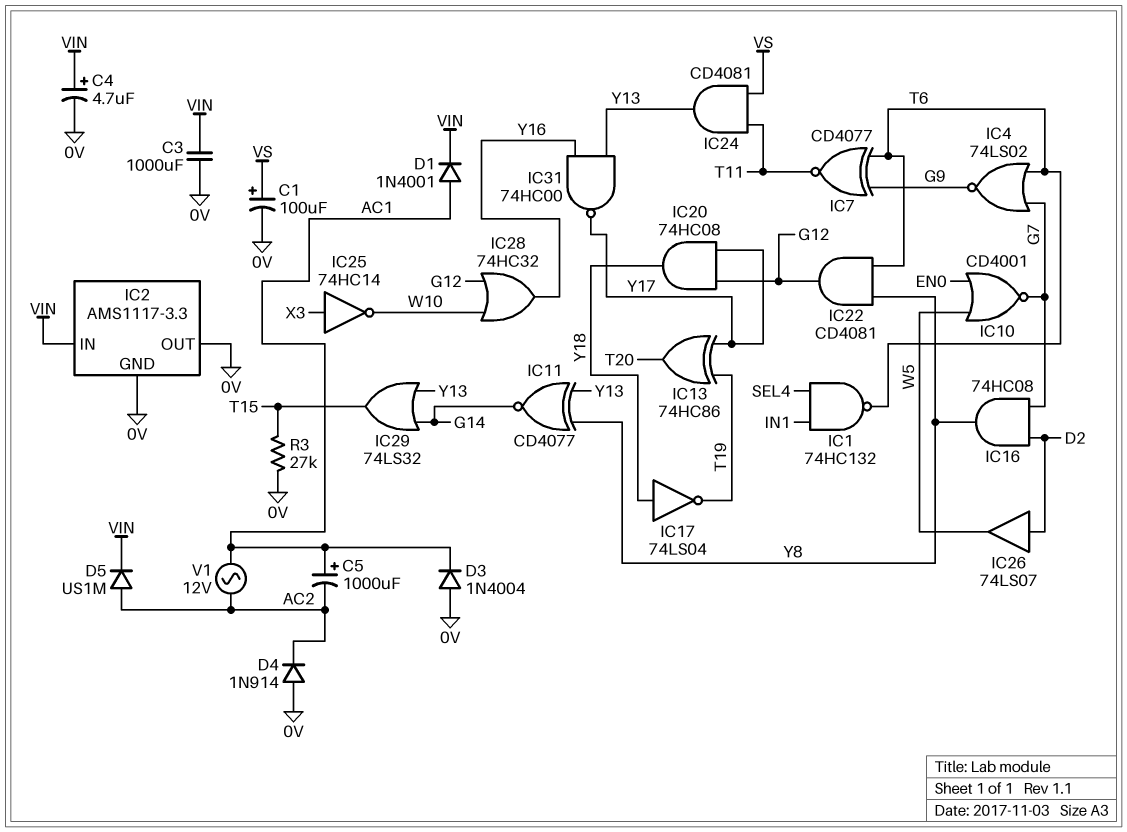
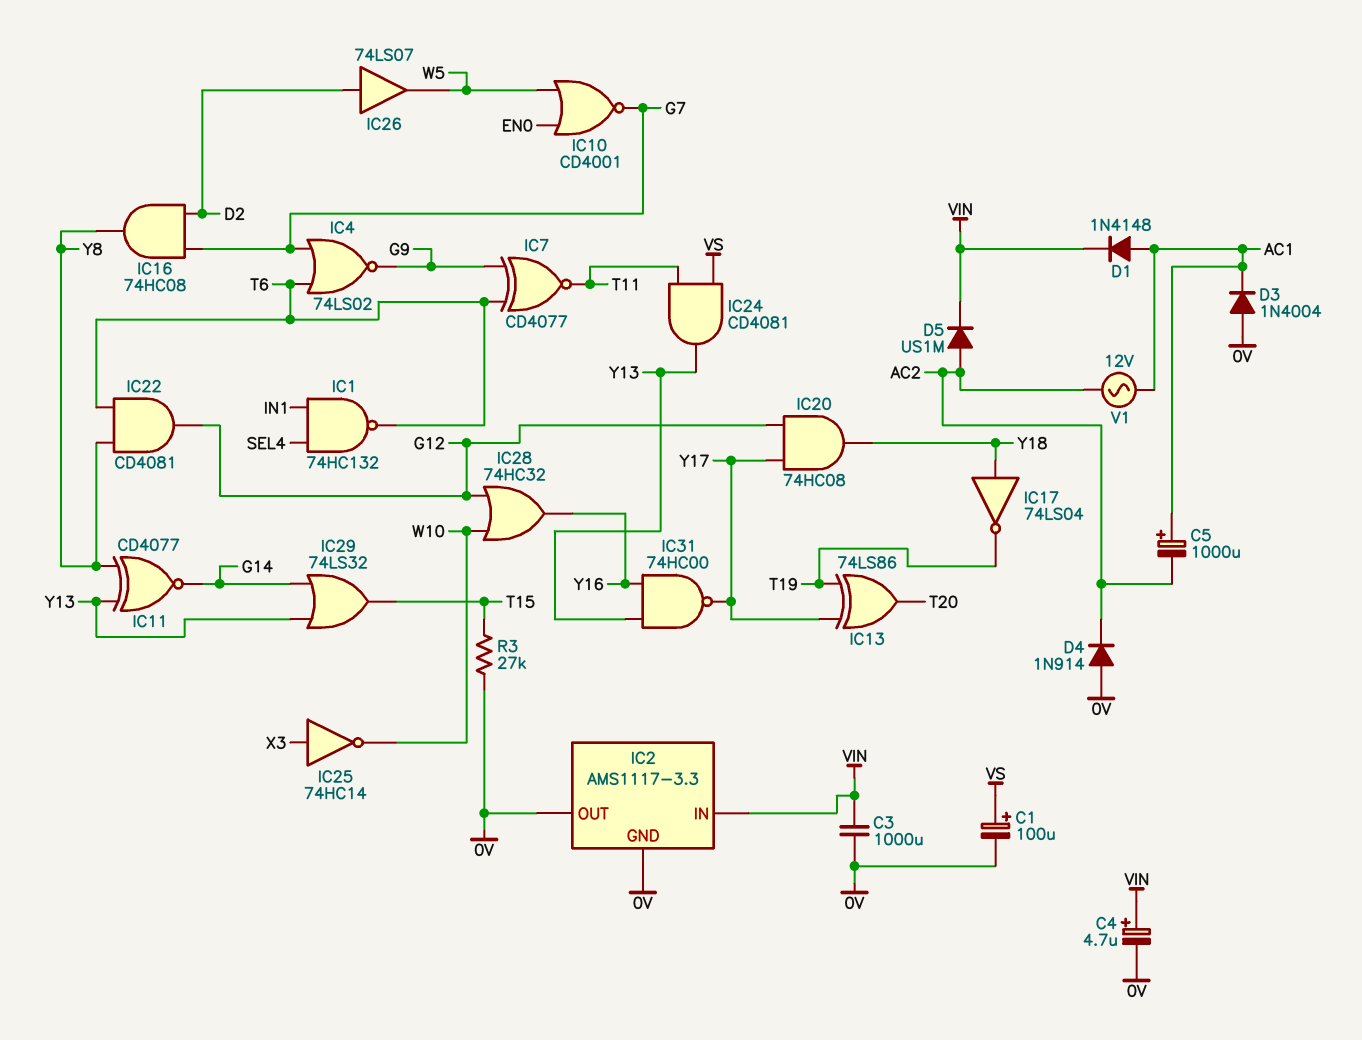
D1: diode 1N4001 (A AC1, K VIN) -> diode 1N4148 (A AC1, K VIN)
IC13: XOR 74HC86 (in T19, in Y17, out T20) -> XOR 74LS86 (in T19, in Y17, out T20)

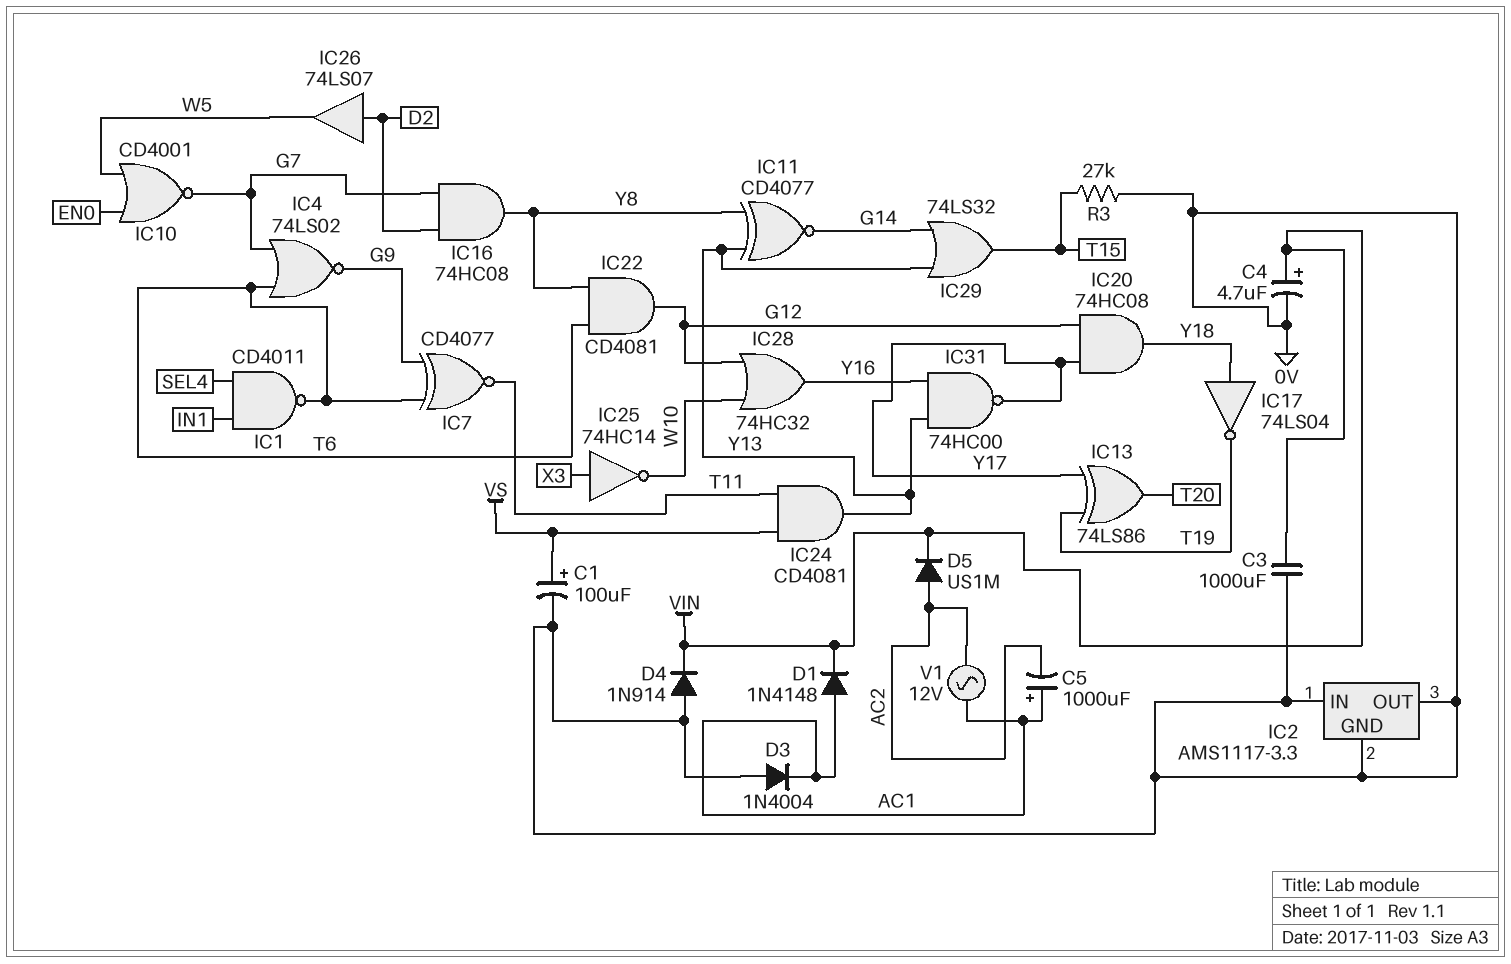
D4: diode 1N914 (A 0V, K AC2) -> diode 1N914 (A 0V, K VIN)
IC1: NAND 74HC132 (in IN1, in SEL4, out T6) -> NAND CD4011 (in IN1, in SEL4, out T6)
IC2 pin IN: VIN -> 0V

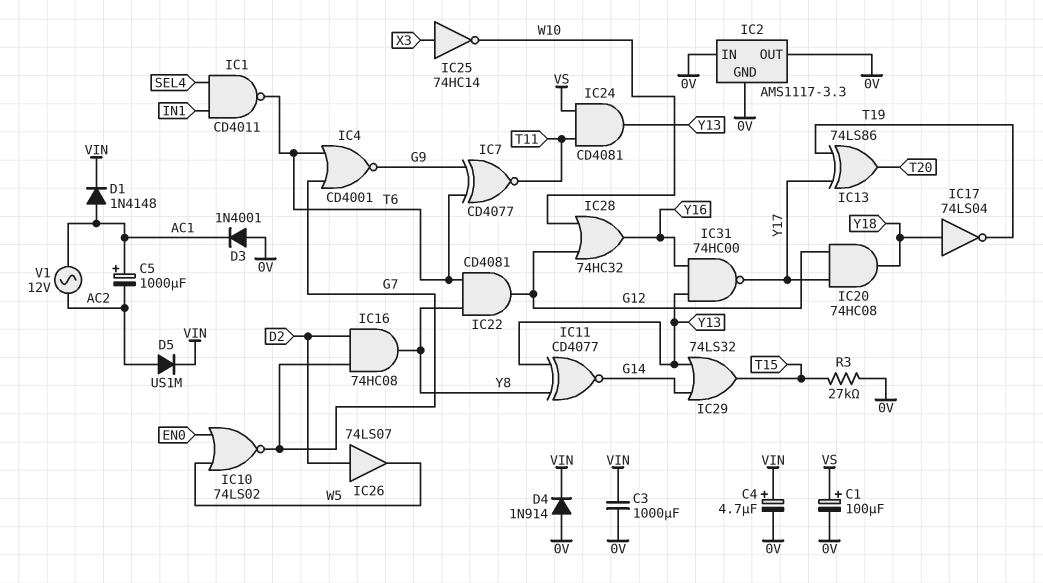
D3: diode 1N4004 (A 0V, K AC1) -> diode 1N4001 (A 0V, K AC1)
IC4: NOR 74LS02 (in G7, in T6, out G9) -> NOR CD4001 (in G7, in T6, out G9)
IC10: NOR CD4001 (in EN0, in W5, out G7) -> NOR 74LS02 (in EN0, in W5, out G7)

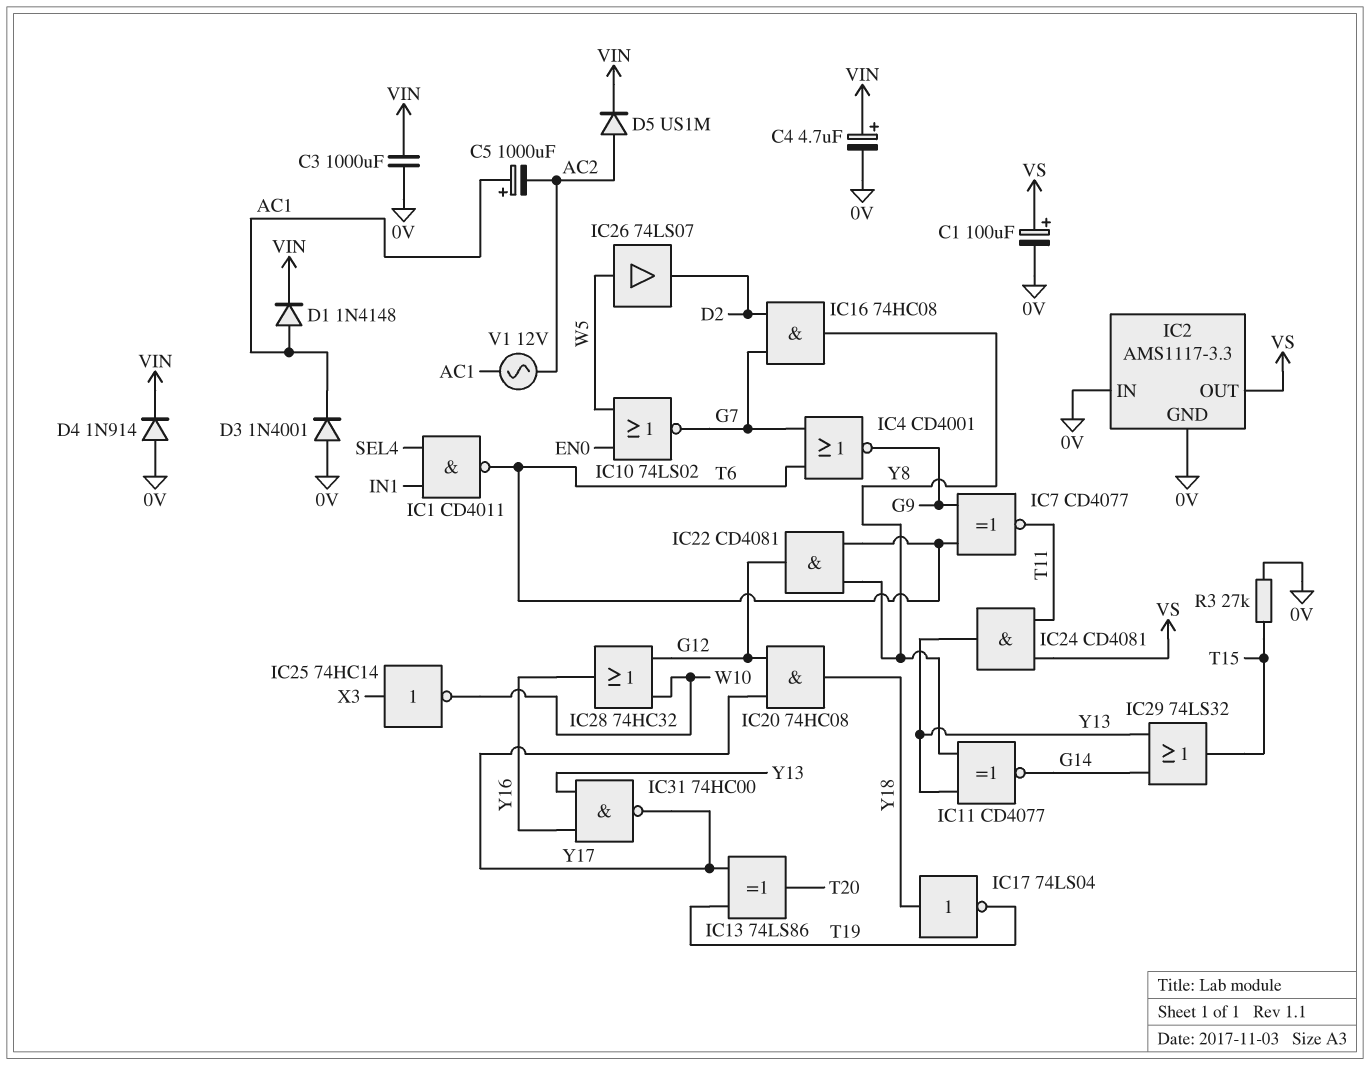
IC2 pin OUT: 0V -> VS
IC26: buffer 74LS07 (in D2, out W5) -> buffer 74LS07 (in W5, out D2)

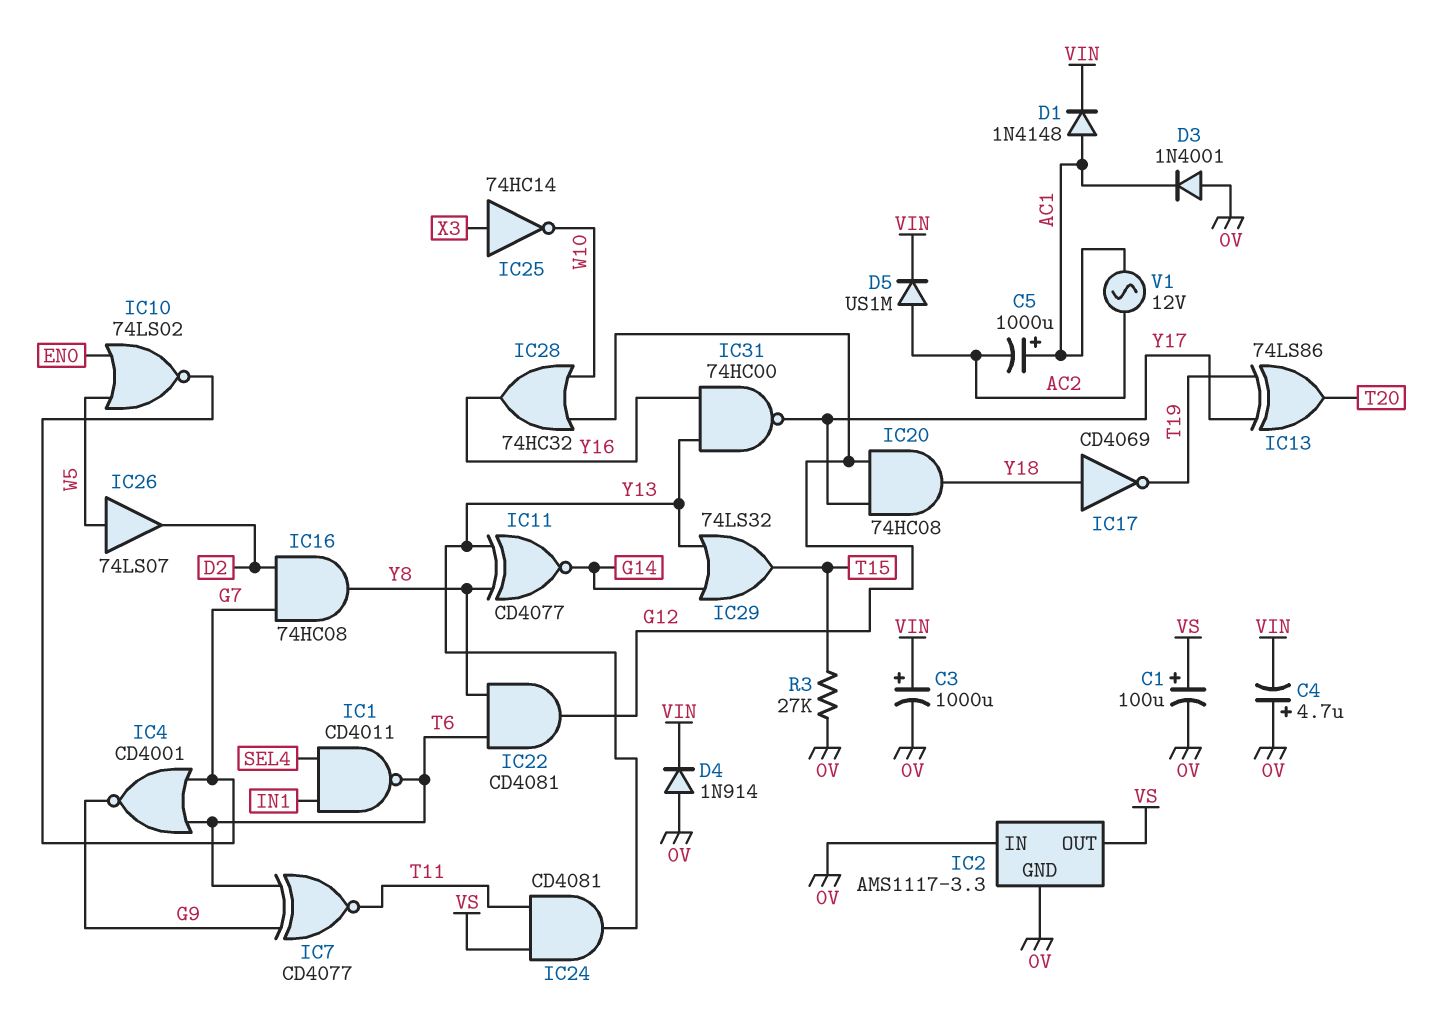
C3: 1000uF (0V, VIN) -> 1000uF (plus VIN, minus 0V)
C4: 4.7uF (plus VIN, minus 0V) -> 4.7uF (plus 0V, minus VIN)
IC17: NOT 74LS04 (in Y18, out T19) -> NOT CD4069 (in Y18, out T19)

